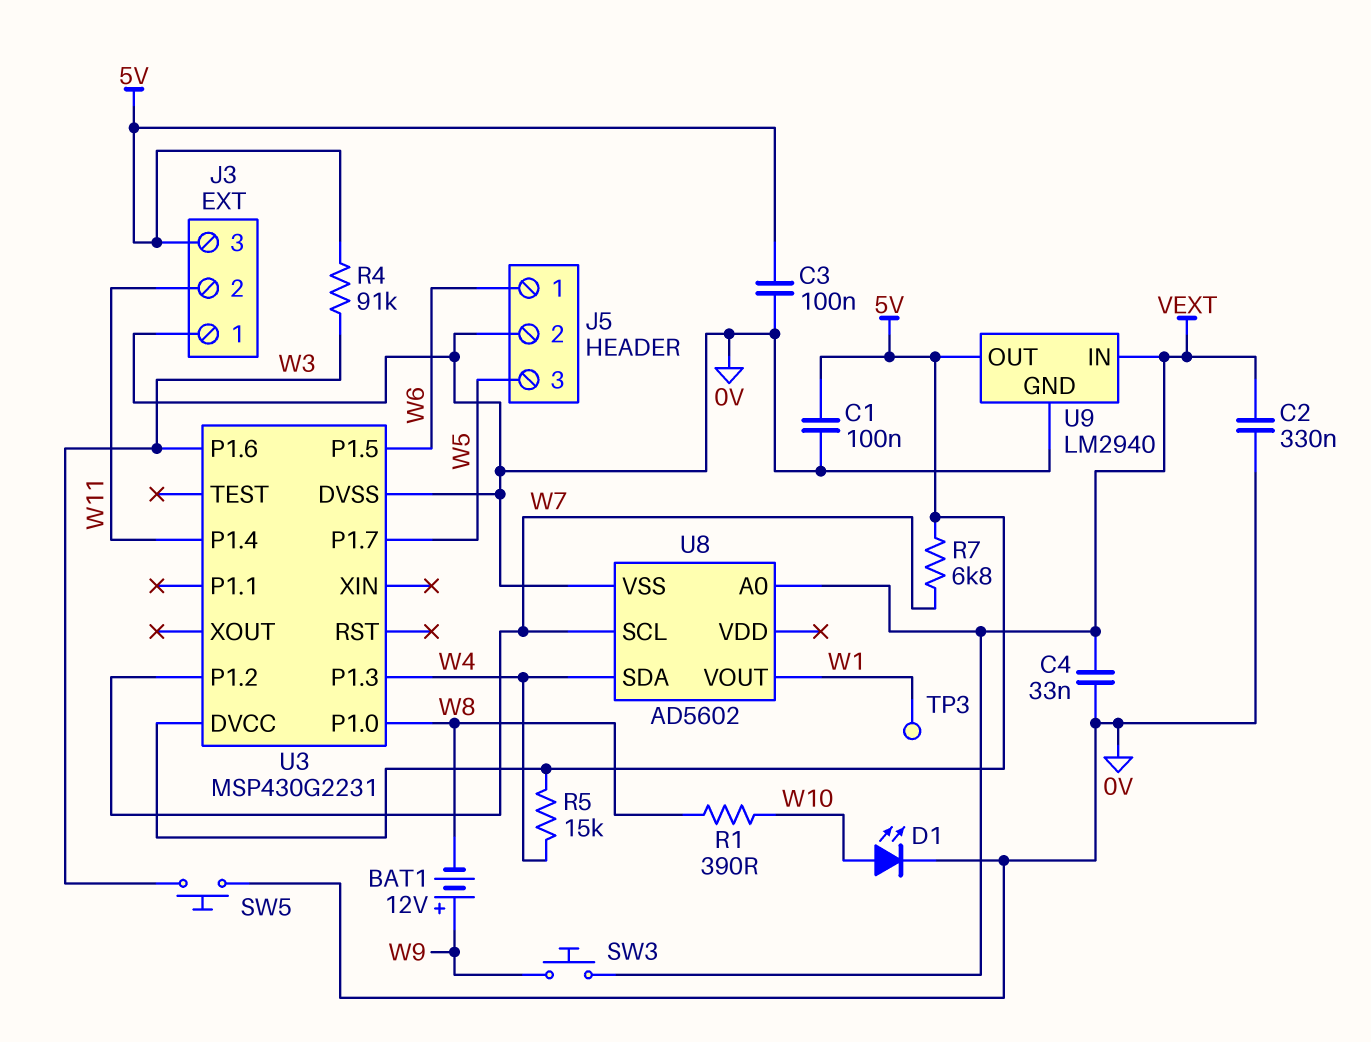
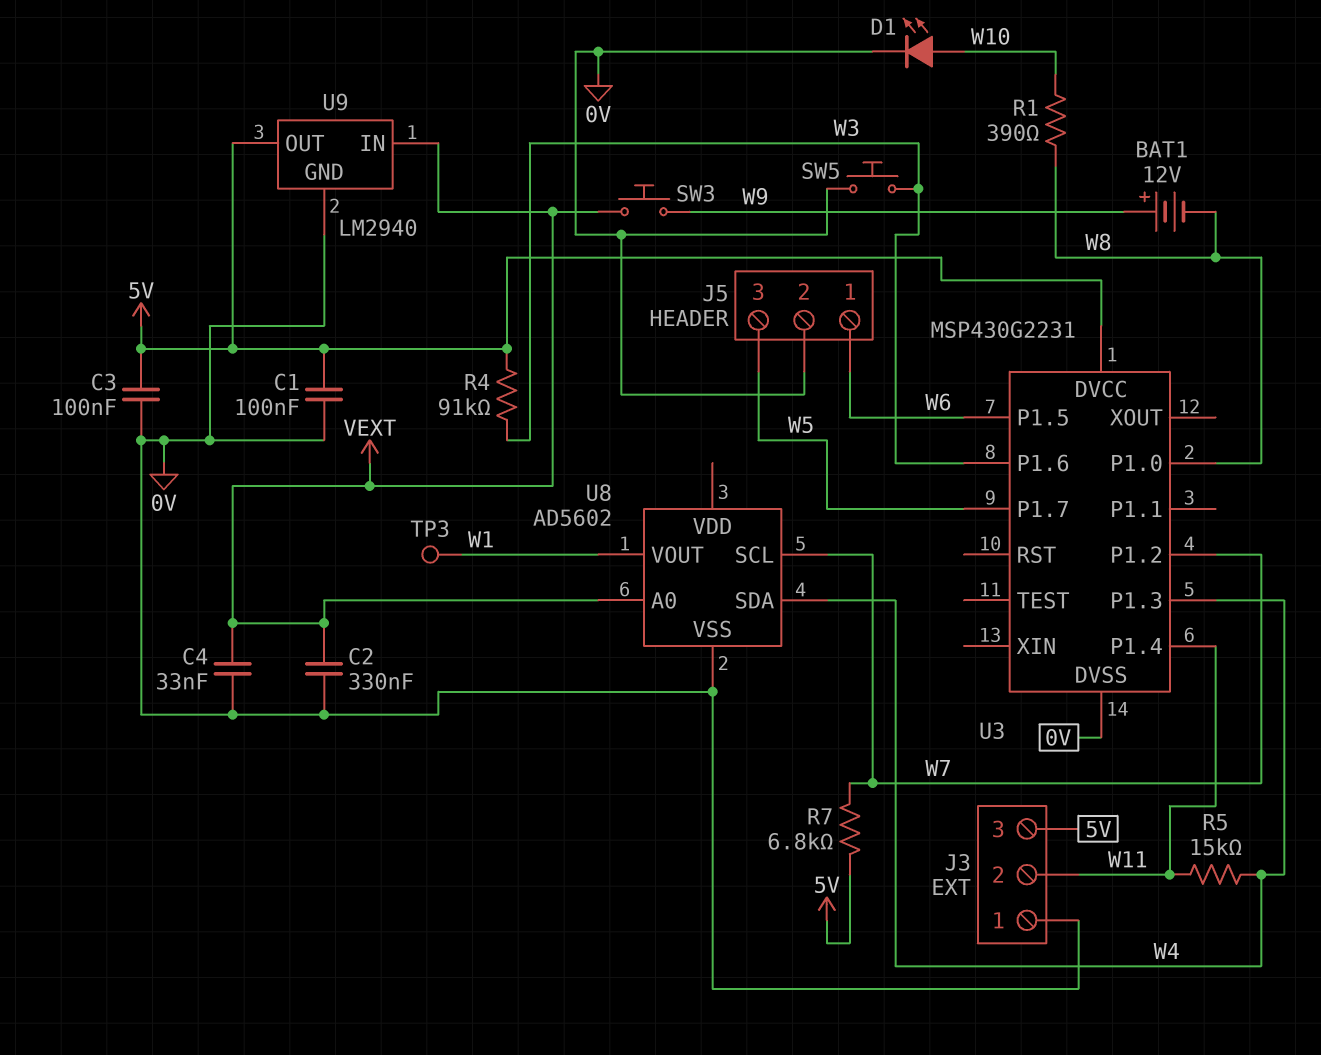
R5: 15k (5V, W4) -> 15k (W4, W11)

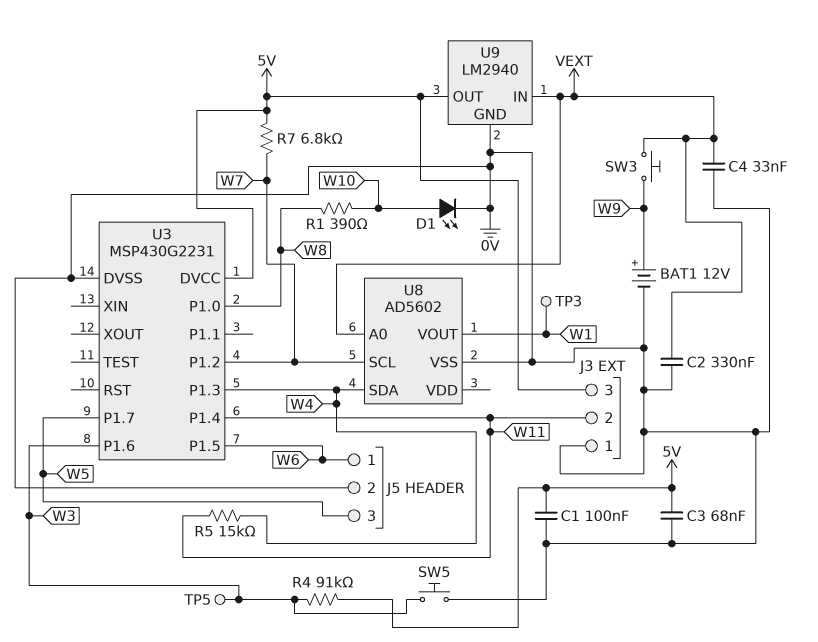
BAT1: 12V (plus W9, minus W8) -> 12V (plus W9, minus 0V)
C3: 100nF (0V, 5V) -> 68nF (0V, 5V)
TP5: none -> test point (W3)

